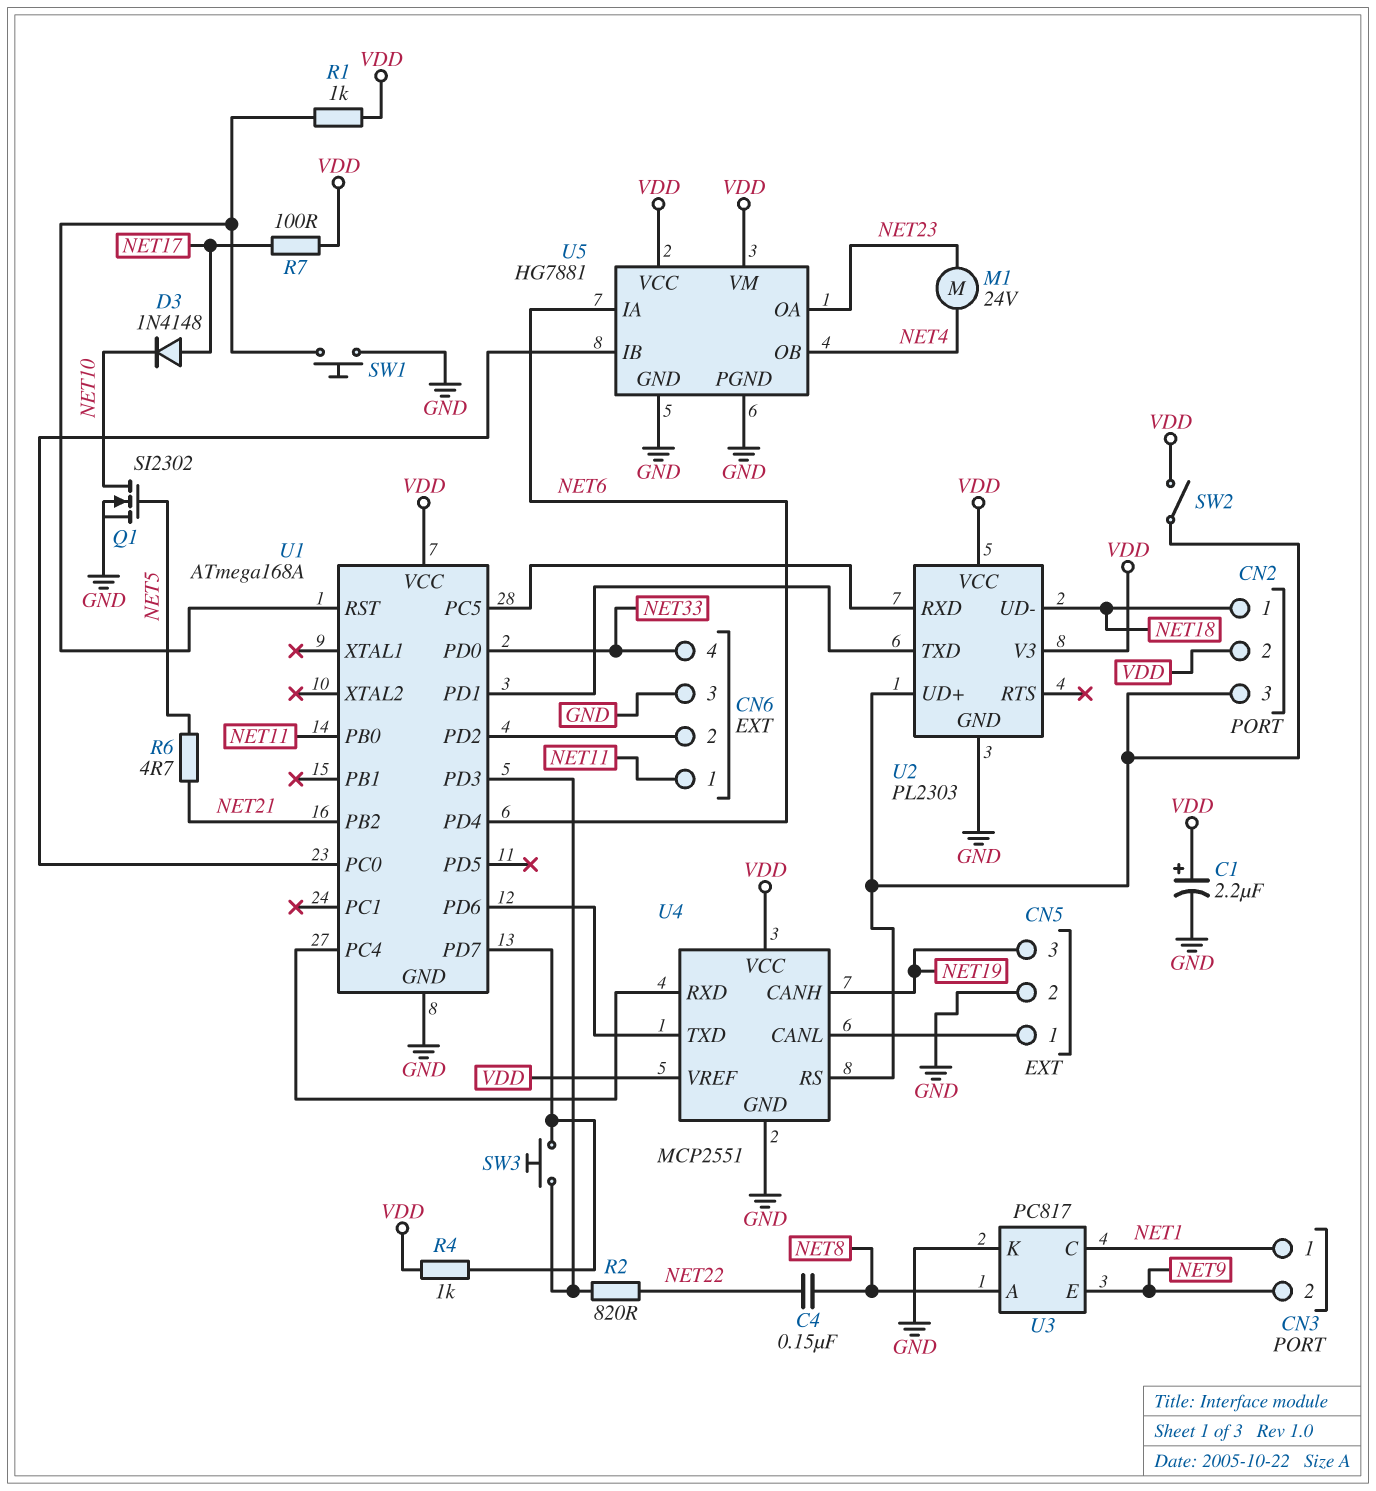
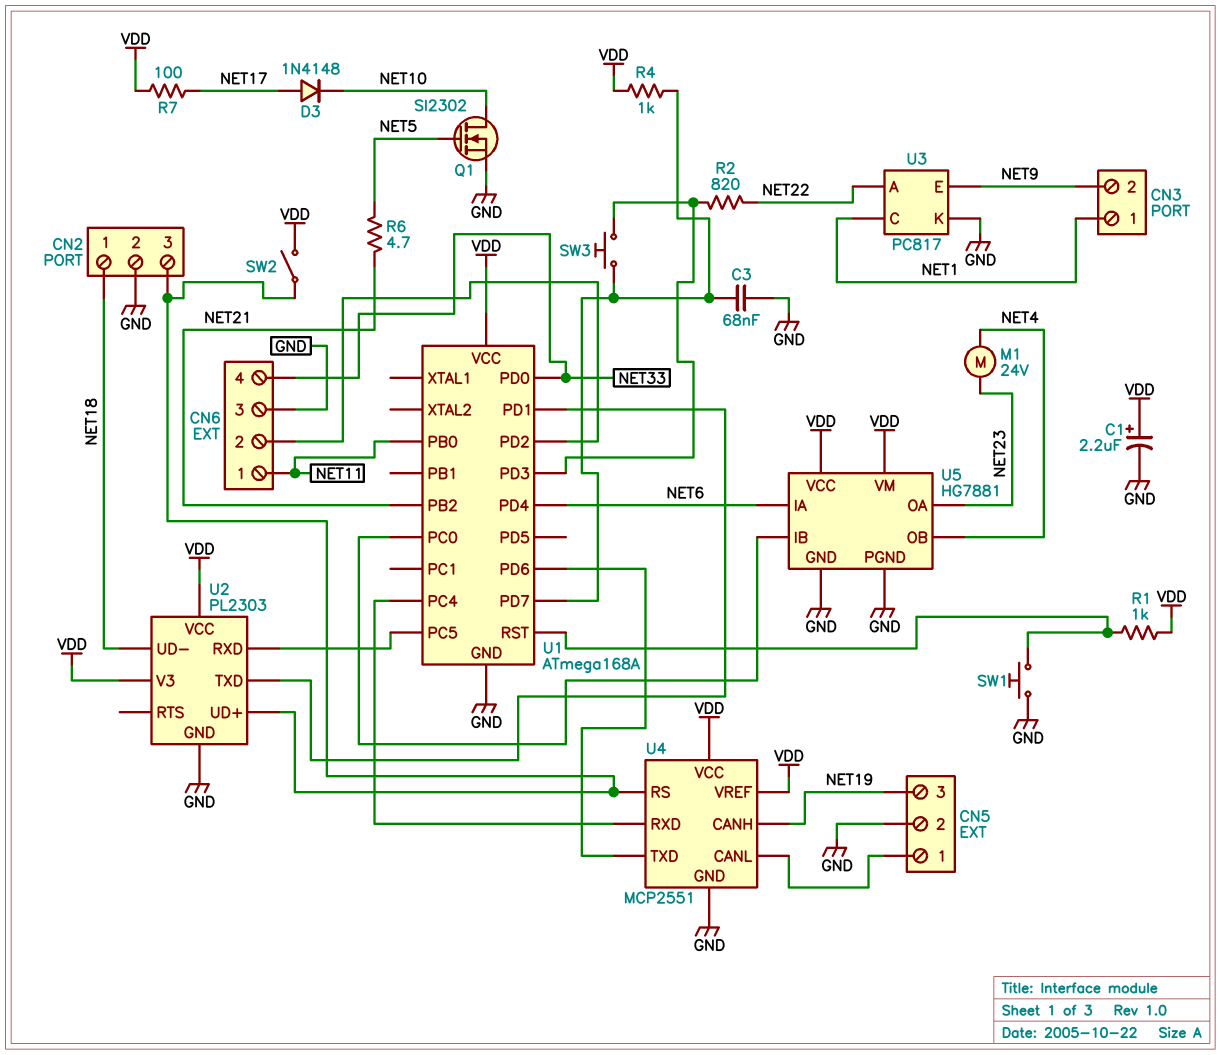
C3: none -> 68nF (GND, U1/PD7)
C4: 150nF (NET8, NET22) -> none
CN2 pin 2: VDD -> GND
U3 pin A: NET8 -> NET22

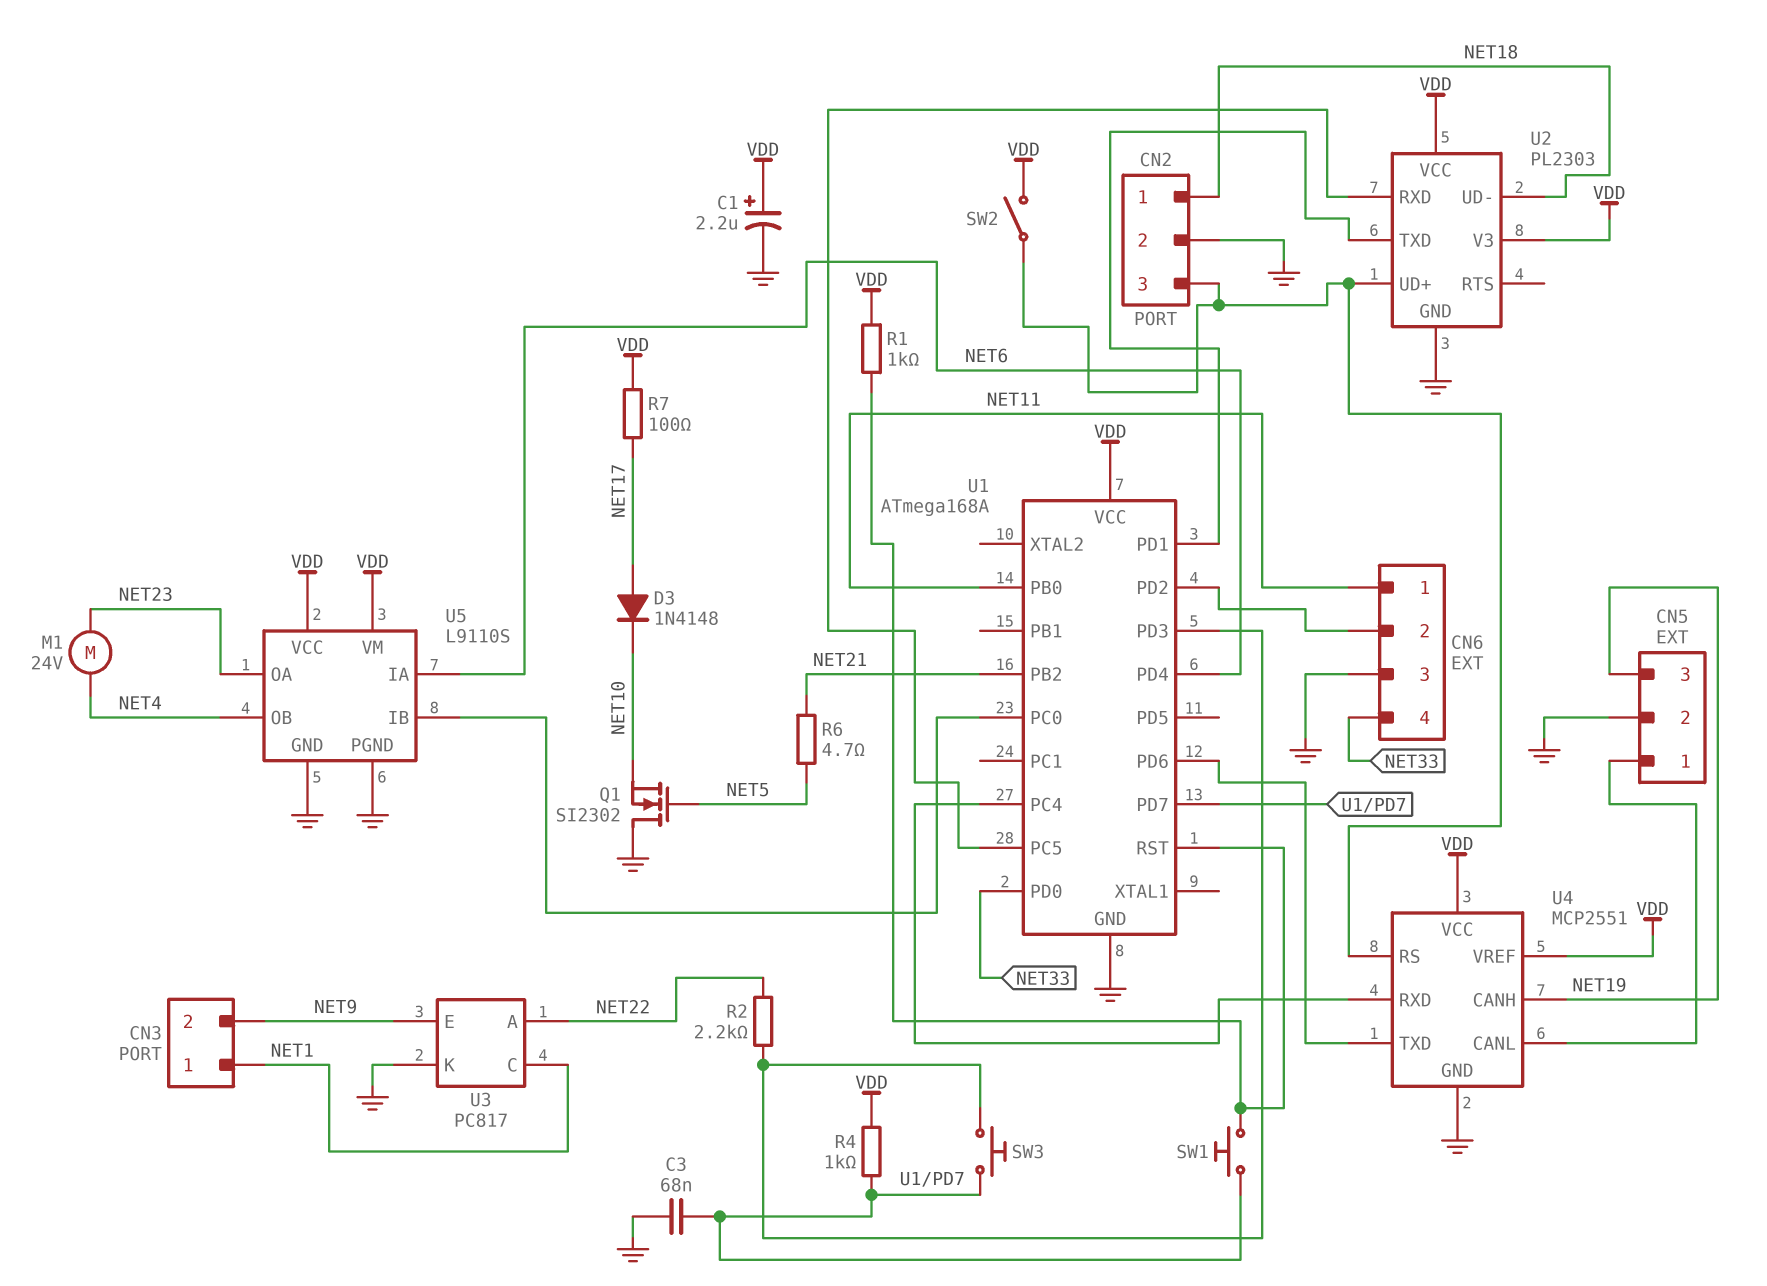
Q1: NMOS SI2302 (G NET5, D NET10, S GND) -> NMOS SI2302 (G NET5, D GND, S NET10)
R2: 820 (NET22, U1/PD3) -> 2.2k (NET22, U1/PD3)
SW1: button (GND, U1/RST) -> button (U1/PD7, U1/RST)
U5: HG7881 -> L9110S

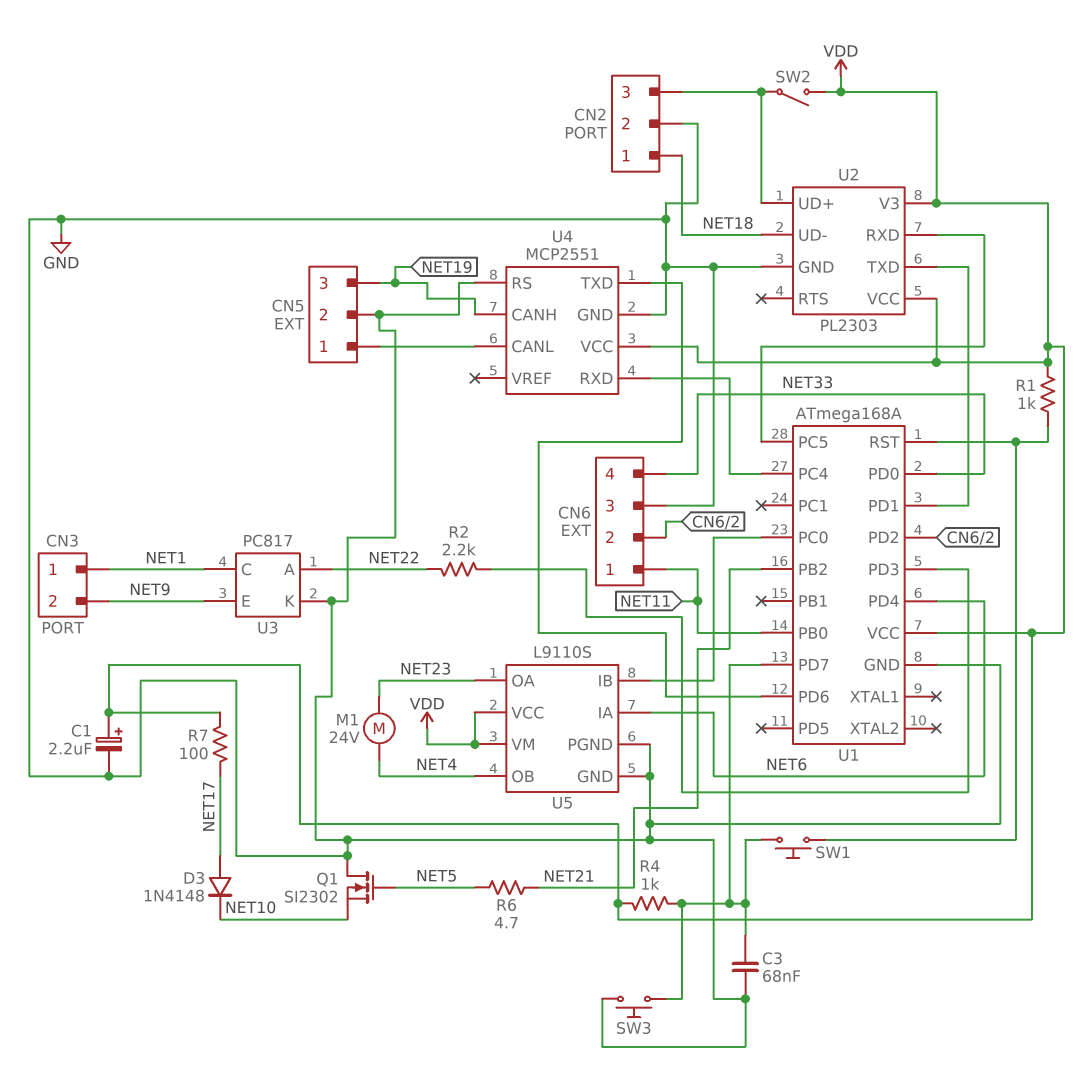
SW3: button (U1/PD3, U1/PD7) -> button (GND, U1/PD7)
U4 pin RS: CN2/3 -> GND
U4 pin VREF: VDD -> none

